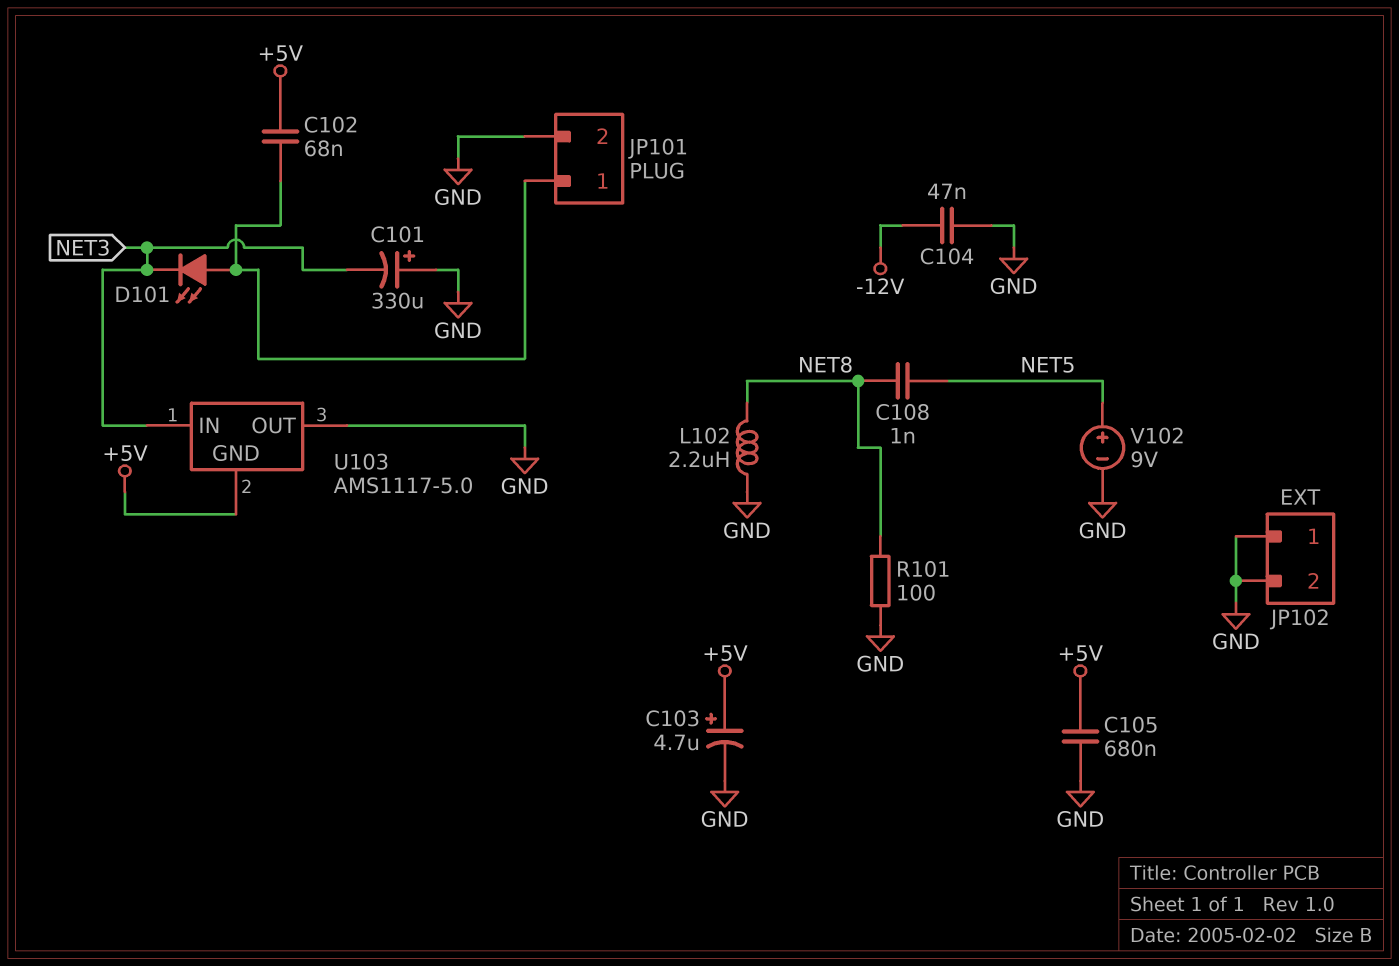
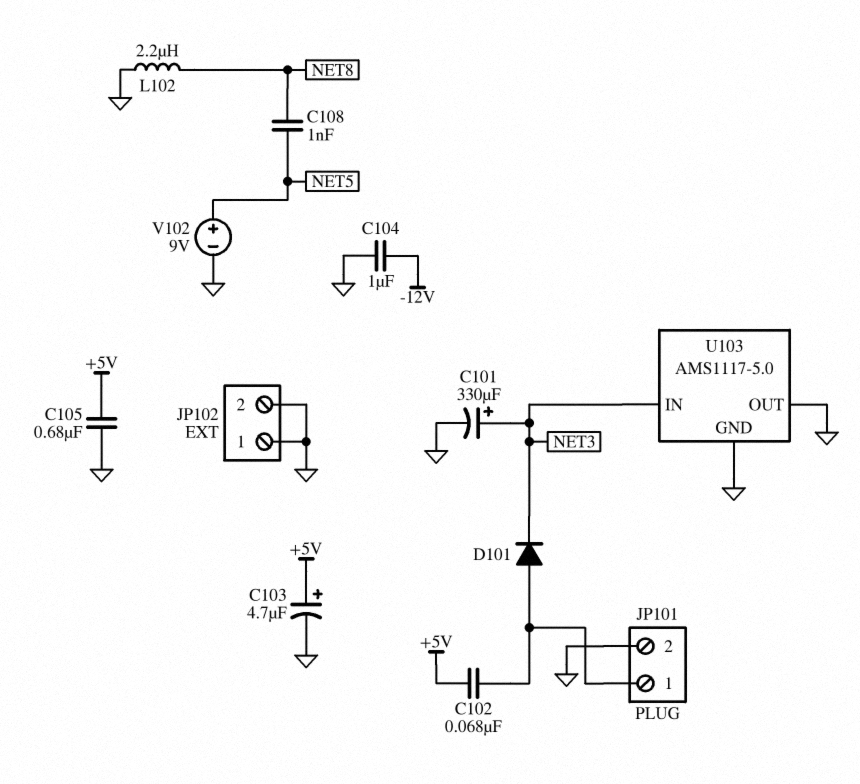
C101: 330uF (plus GND, minus NET3) -> 330uF (plus NET3, minus GND)
C104: 47nF (-12V, GND) -> 1uF (-12V, GND)
D101: LED (A JP101/1, K NET3) -> diode (A JP101/1, K NET3)
R101: 100 (GND, NET8) -> none
U103 pin GND: +5V -> GND

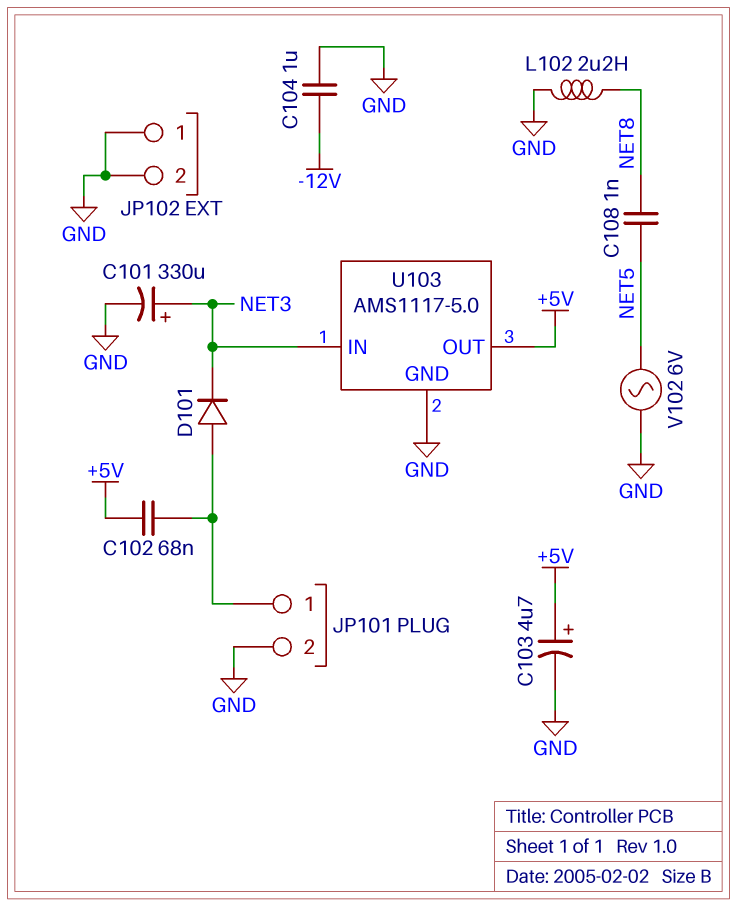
C105: 680nF (+5V, GND) -> none
U103 pin OUT: GND -> +5V
V102: 9V (plus NET5, minus GND) -> AC 6V (GND, NET5)

